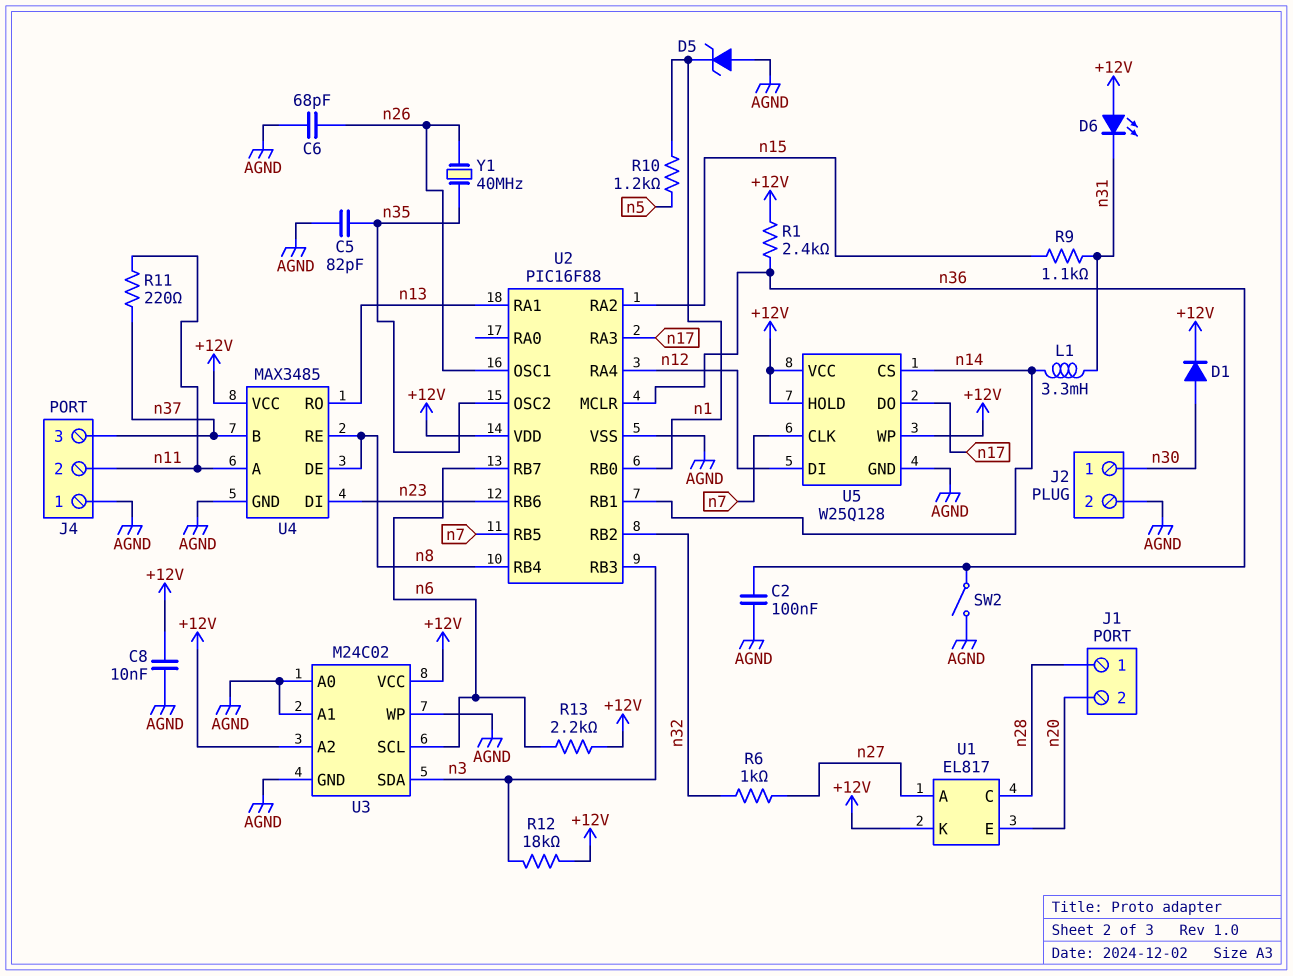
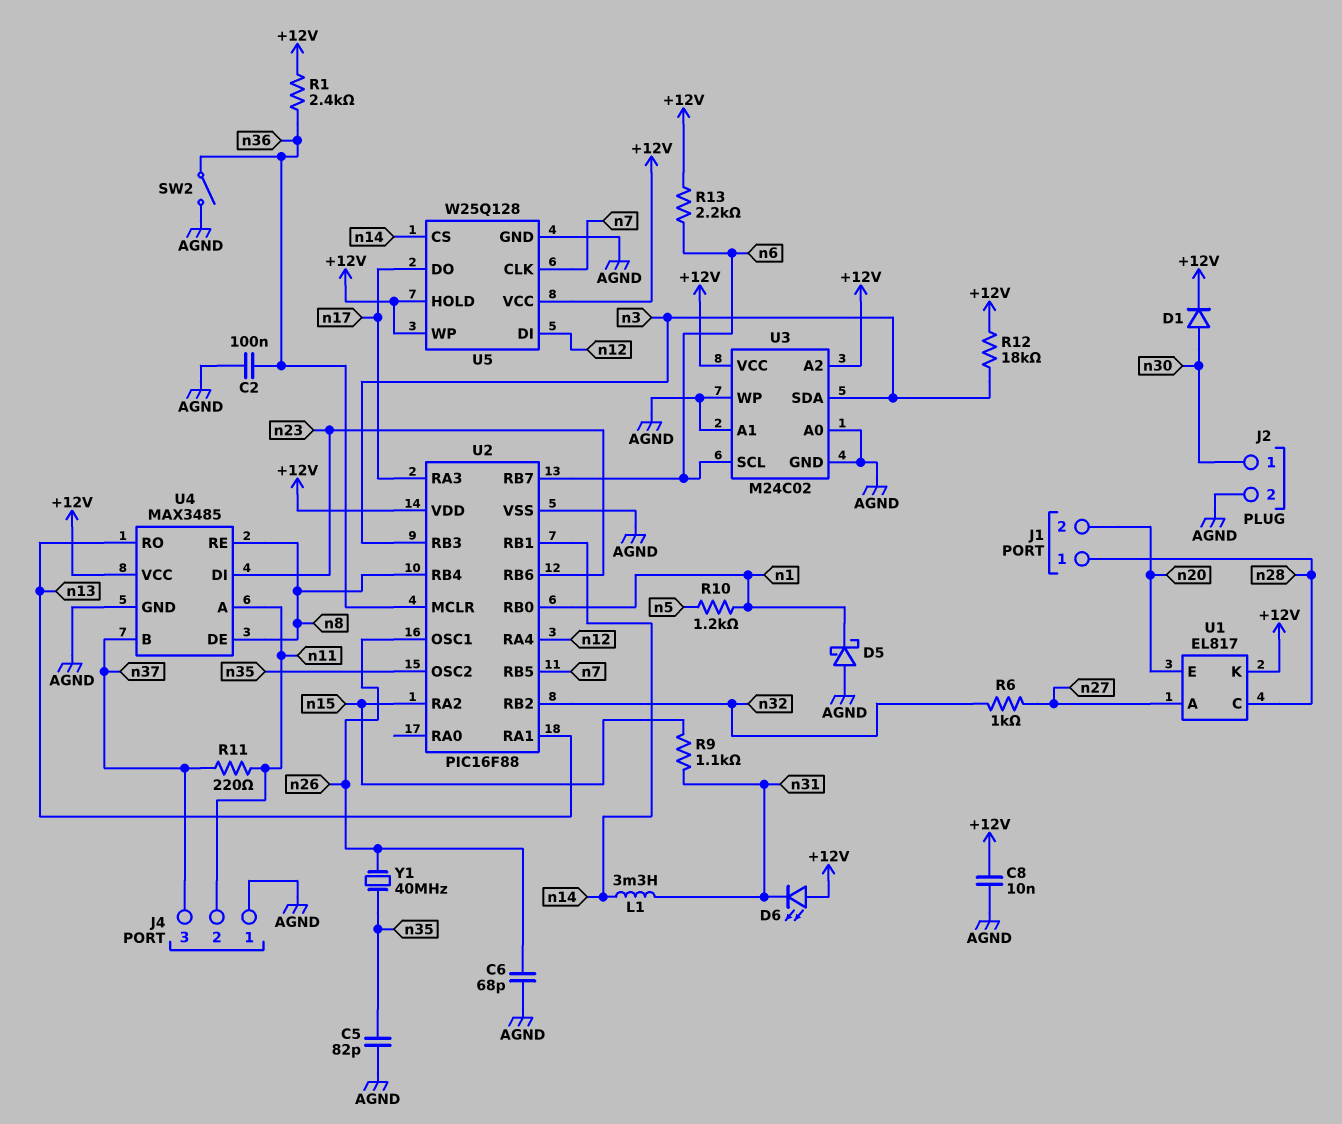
D5: zener (A AGND, K n1) -> schottky (A AGND, K n1)

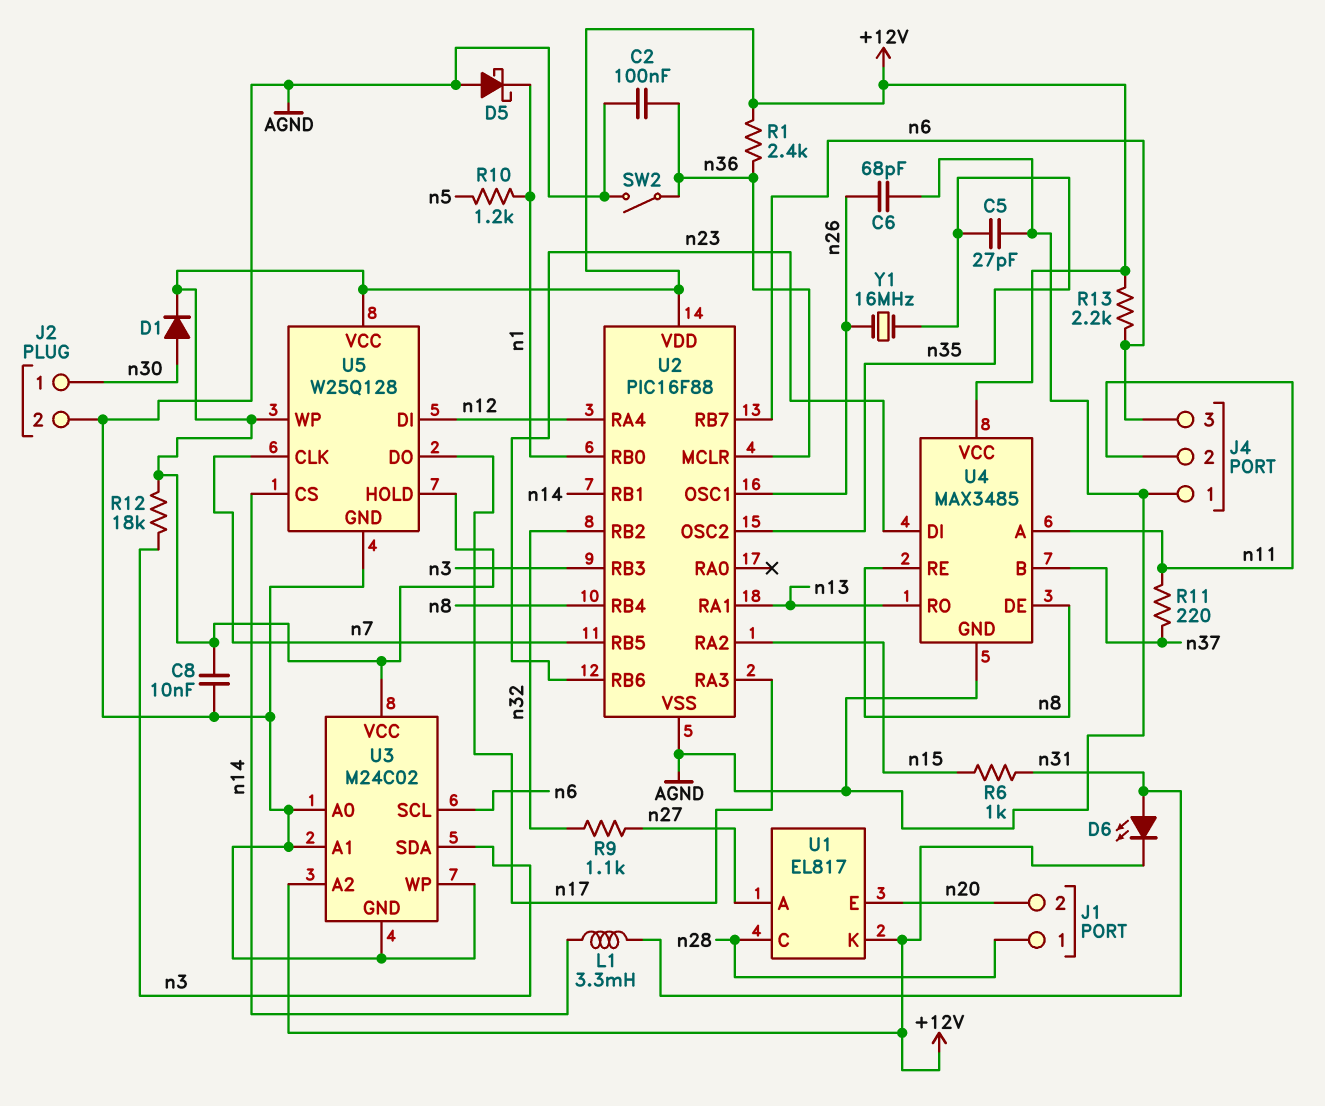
C5: 82pF (AGND, n35) -> 27pF (AGND, n35)
D6: LED (A +12V, K n31) -> LED (A n31, K +12V)
J4 pin 3: n37 -> n6
R6: 1k (n27, n32) -> 1k (n15, n31)
R9: 1.1k (n15, n31) -> 1.1k (n27, n32)
Y1: 40MHz (n26, n35) -> 16MHz (n26, n35)

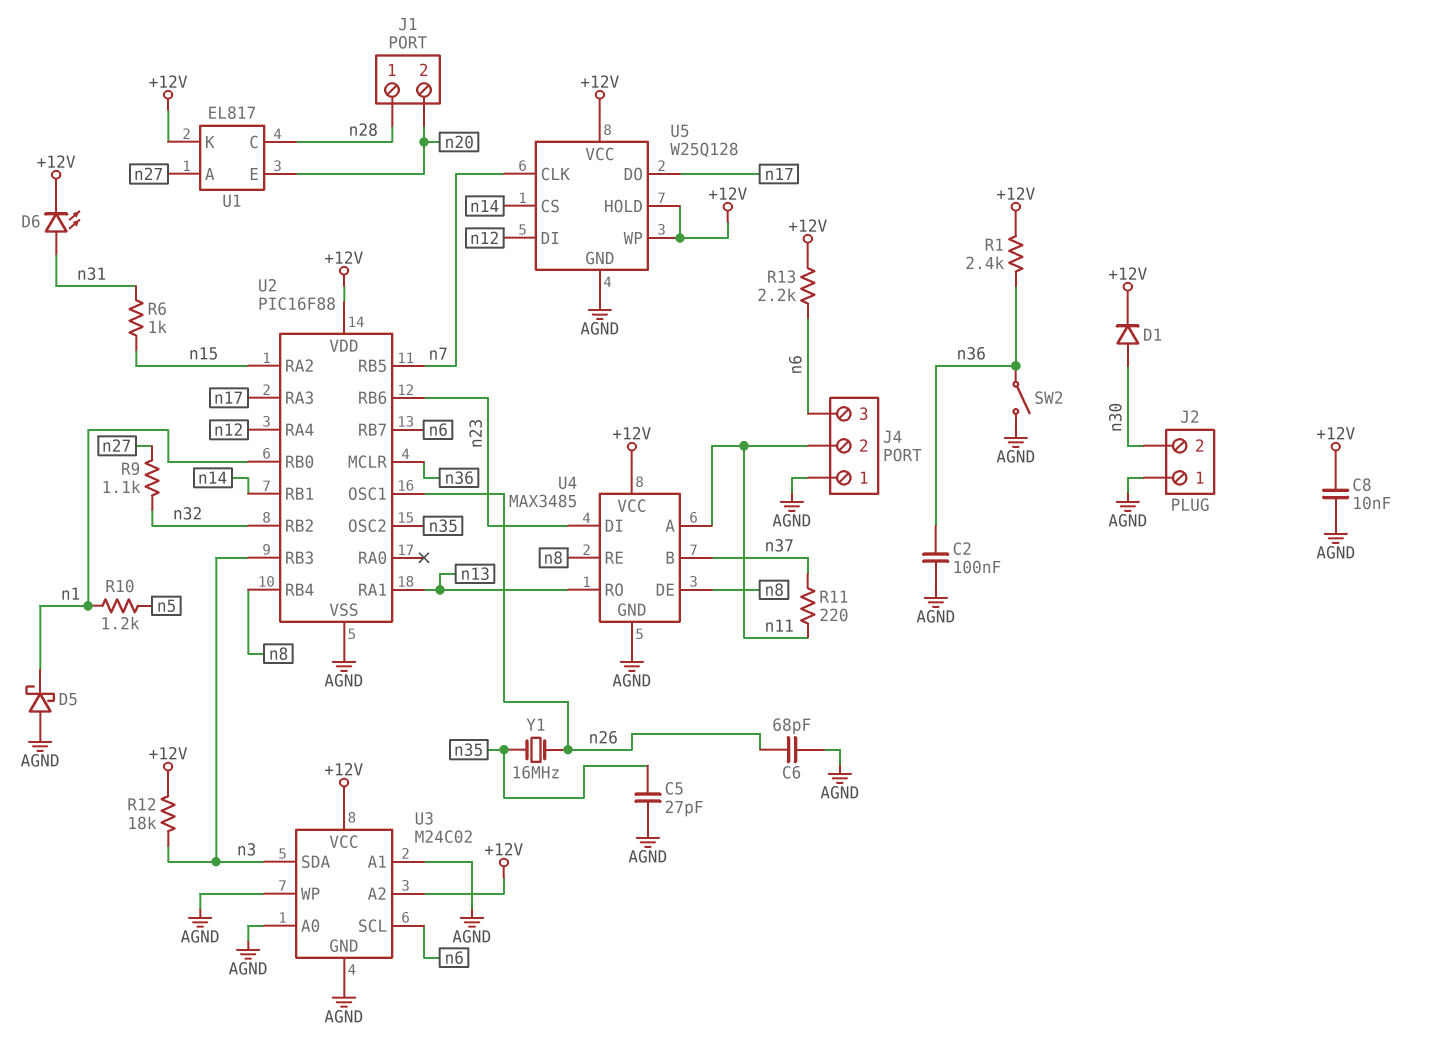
J2 pin 1: n30 -> AGND
J2 pin 2: AGND -> n30
L1: 3.3mH (n14, n31) -> none

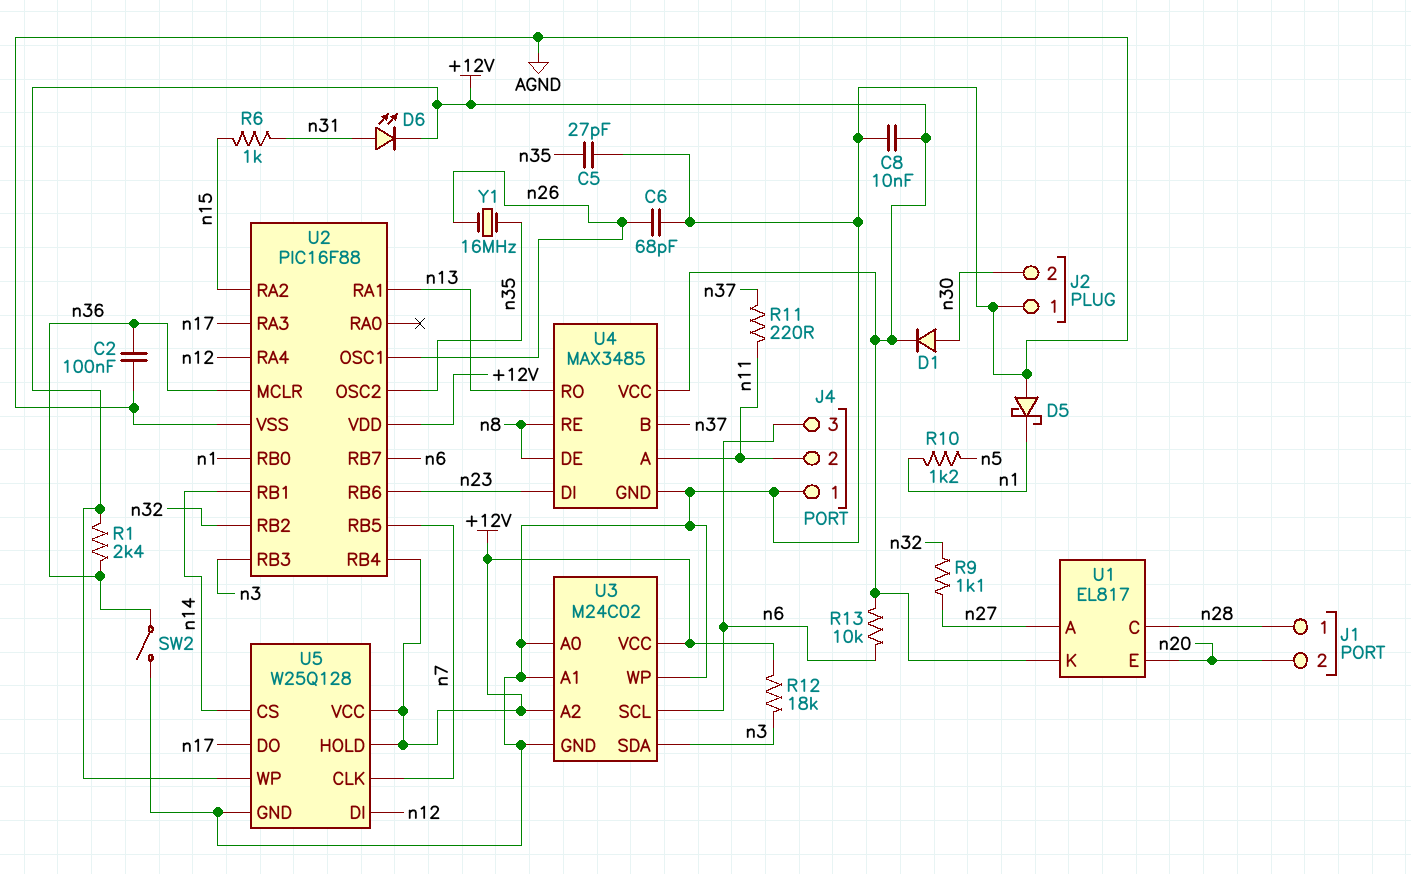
R13: 2.2k (+12V, n6) -> 10k (+12V, n6)
U2 pin RB4: n8 -> +12V

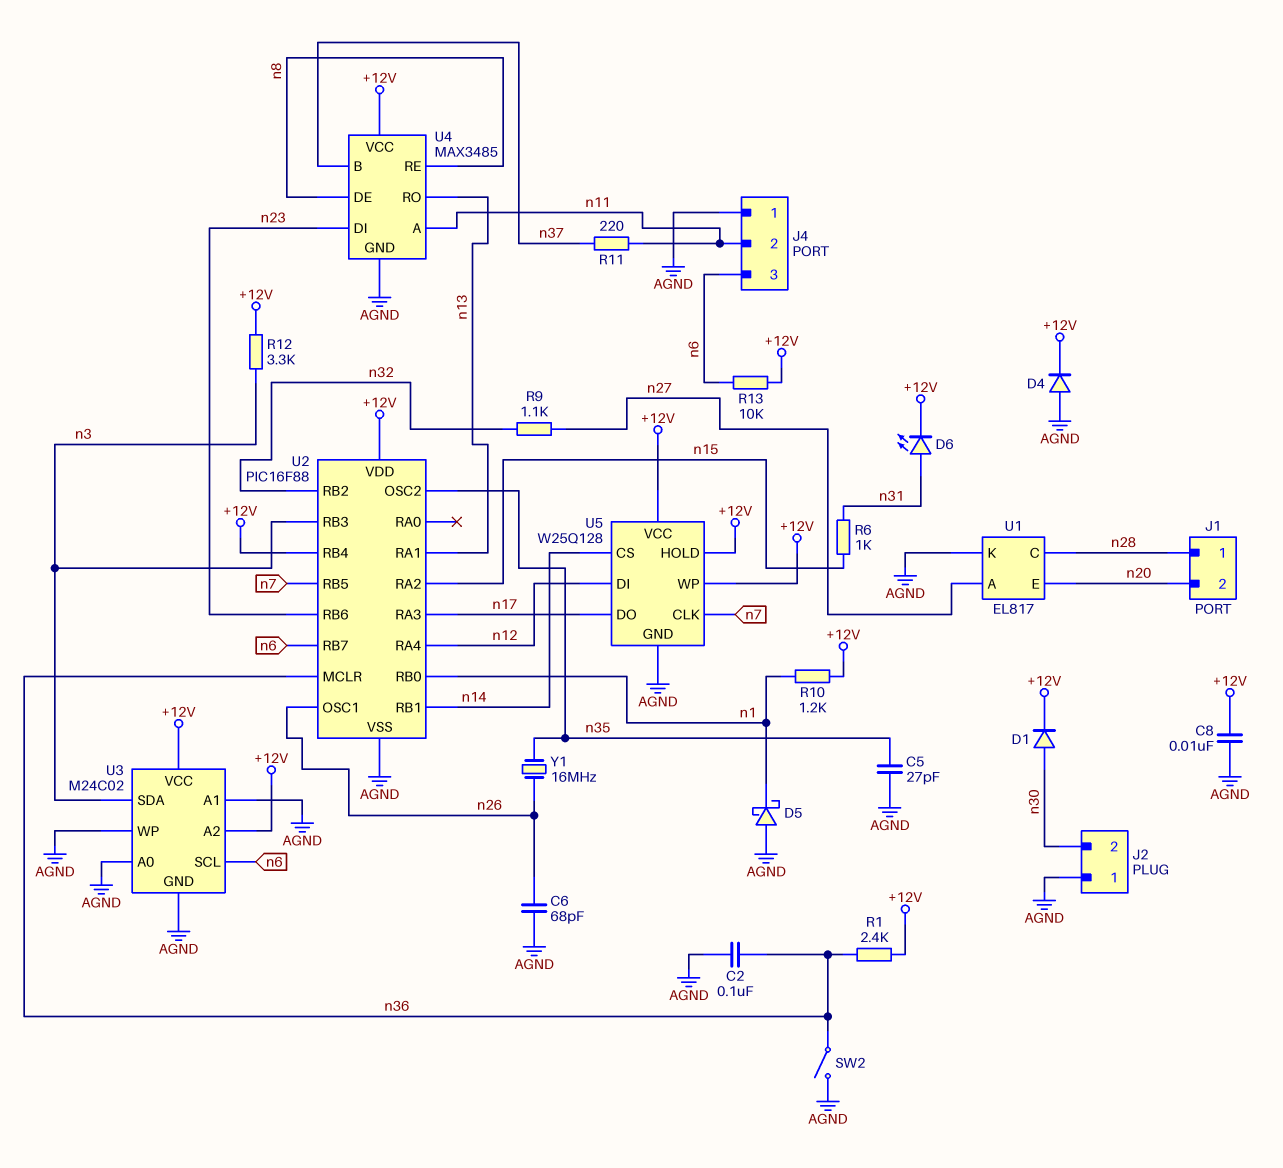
D4: none -> diode (A AGND, K +12V)
R10: 1.2k (n1, n5) -> 1.2k (+12V, n1)
R12: 18k (+12V, n3) -> 3.3k (+12V, n3)
U1 pin K: +12V -> AGND

